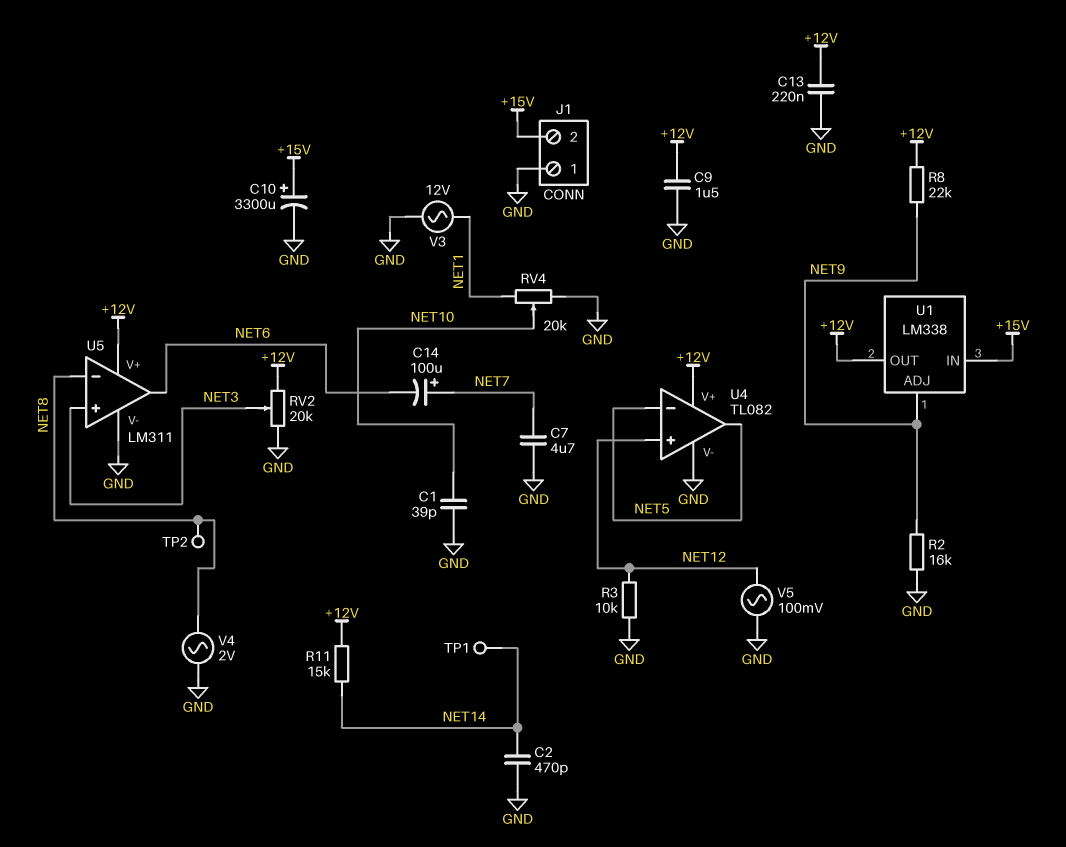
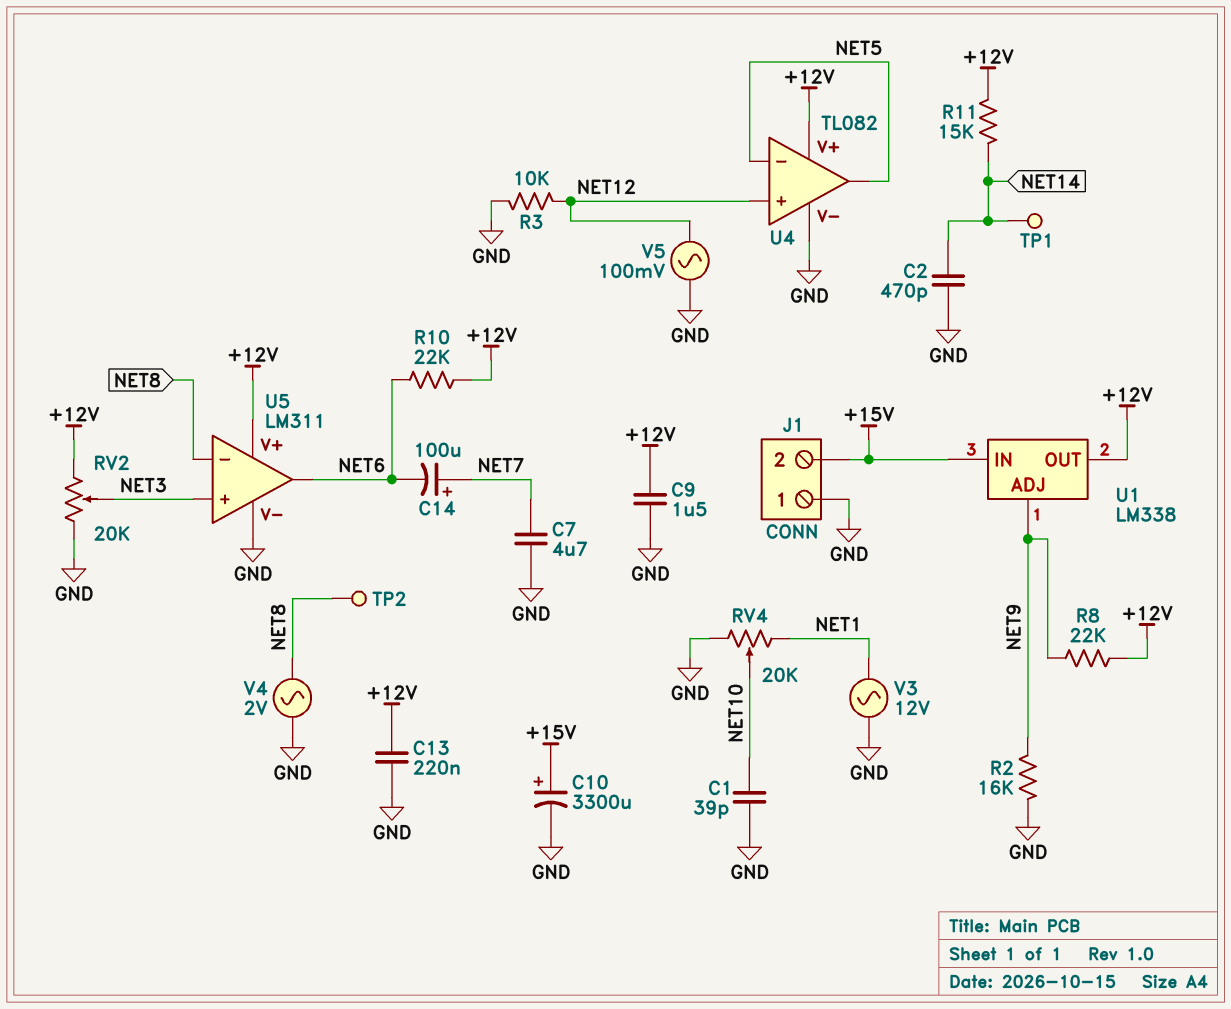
R10: none -> 22k (+12V, NET6)

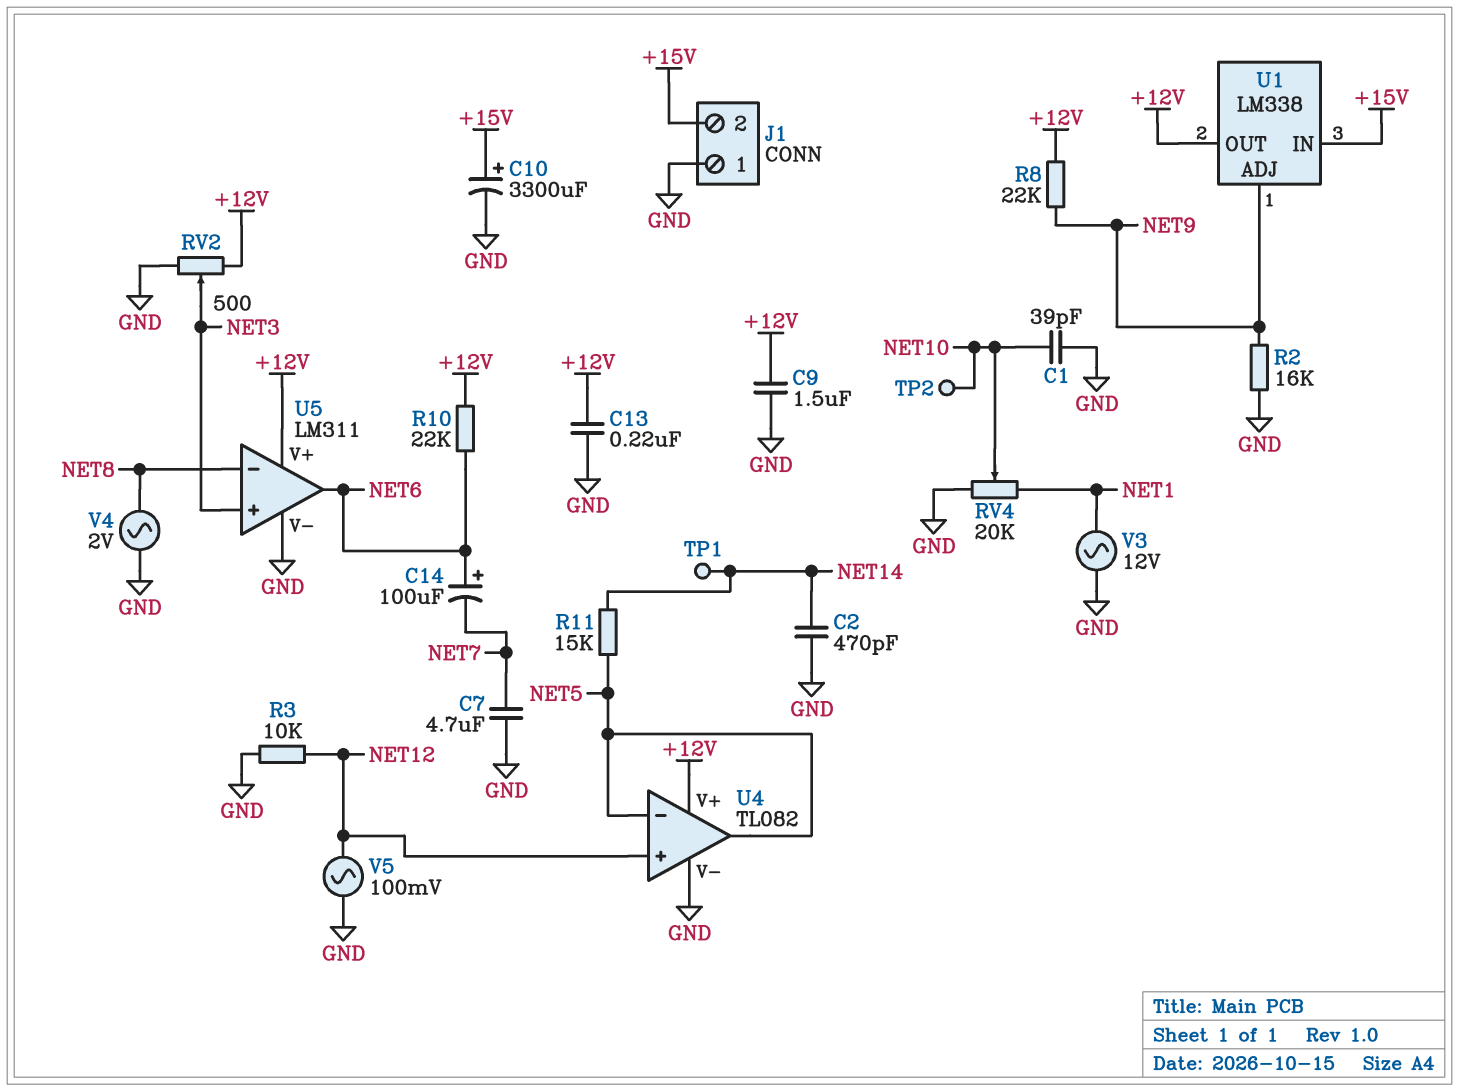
C14: 100uF (plus NET7, minus NET6) -> 100uF (plus NET6, minus NET7)
R11: 15k (+12V, NET14) -> 15k (NET5, NET14)
RV2: 20k (+12V, GND, wiper NET3) -> 500 (+12V, GND, wiper NET3)
TP2: test point (NET8) -> test point (NET10)

